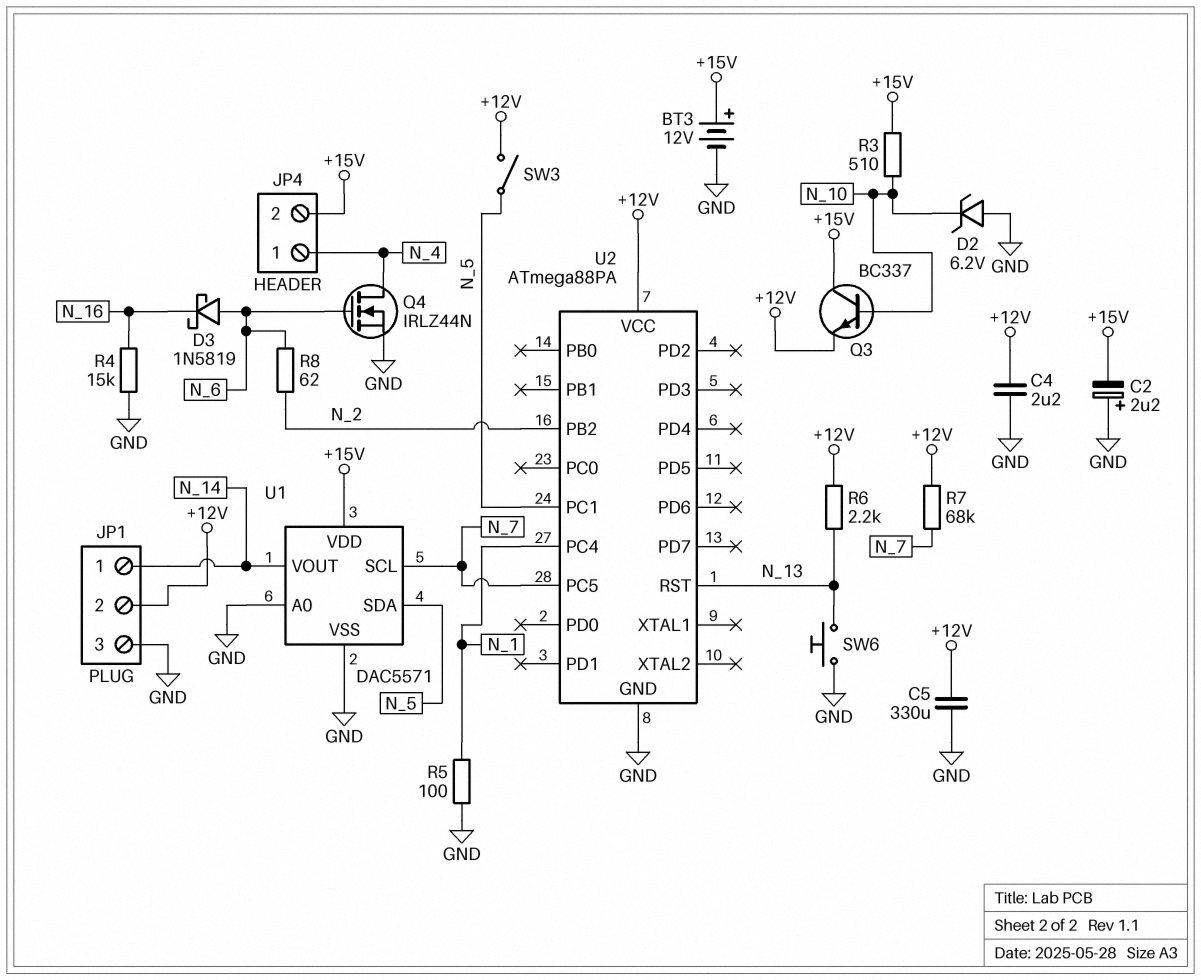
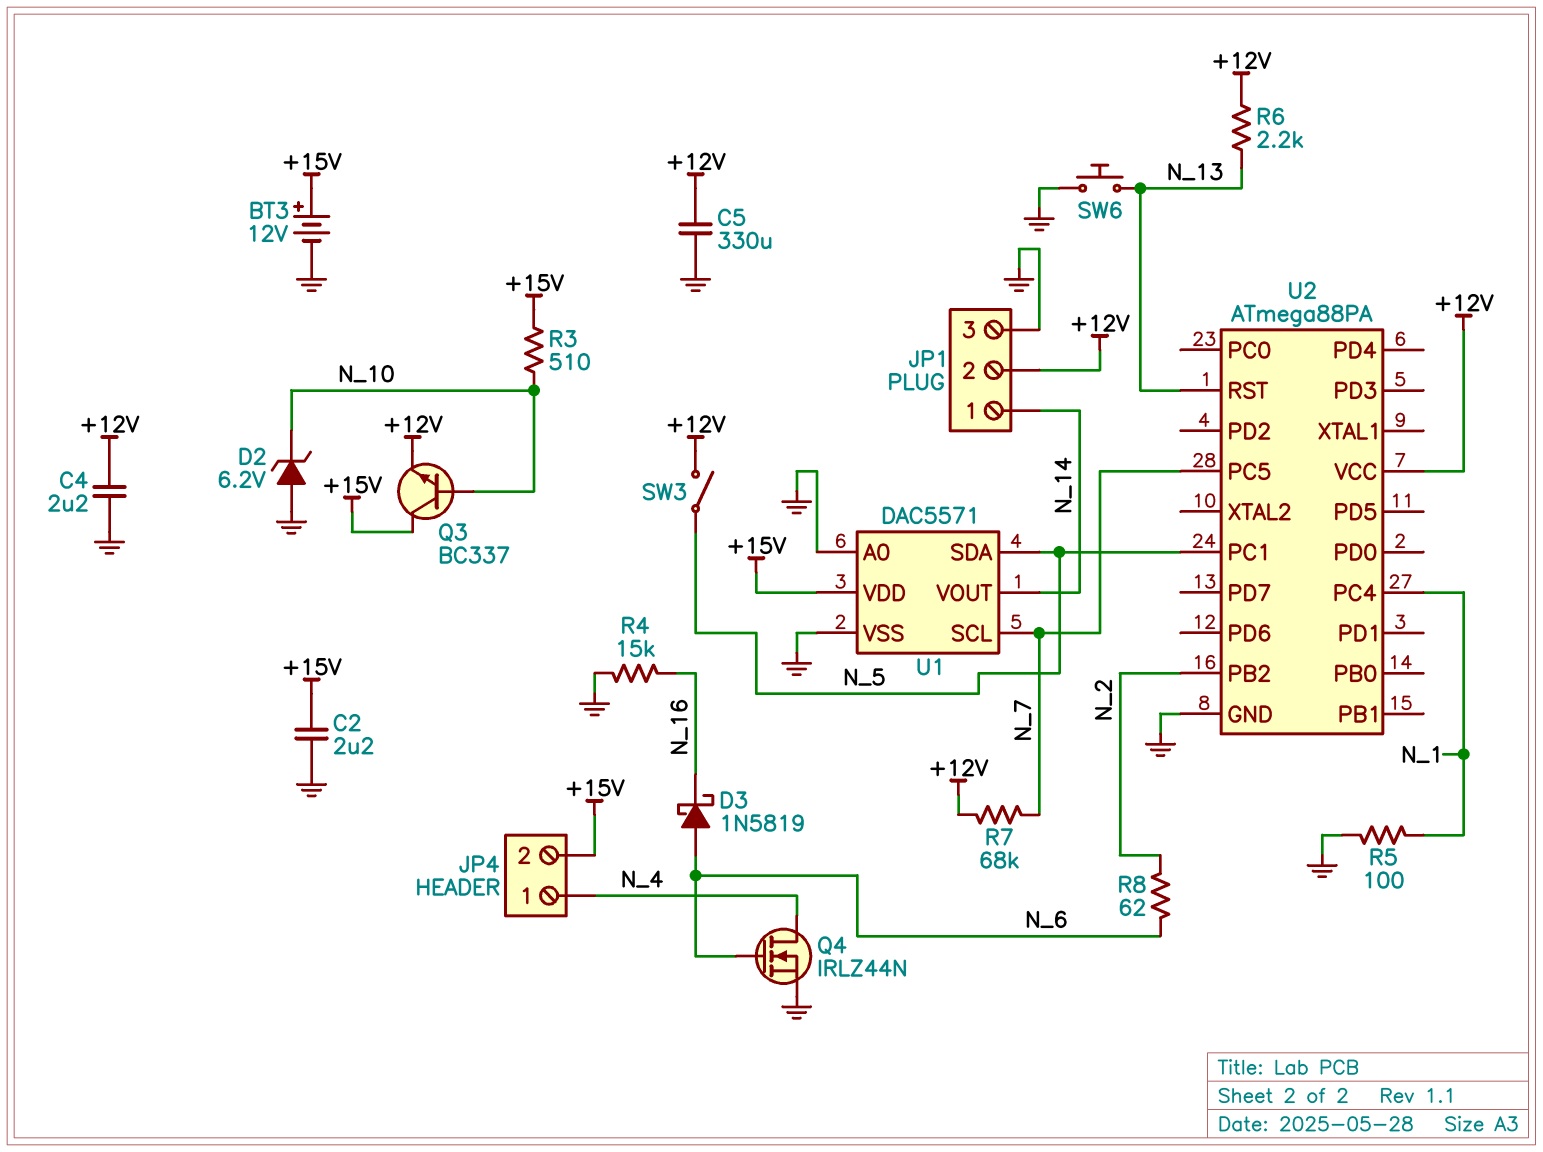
C2: 2.2uF (plus GND, minus +15V) -> 2.2uF (+15V, GND)

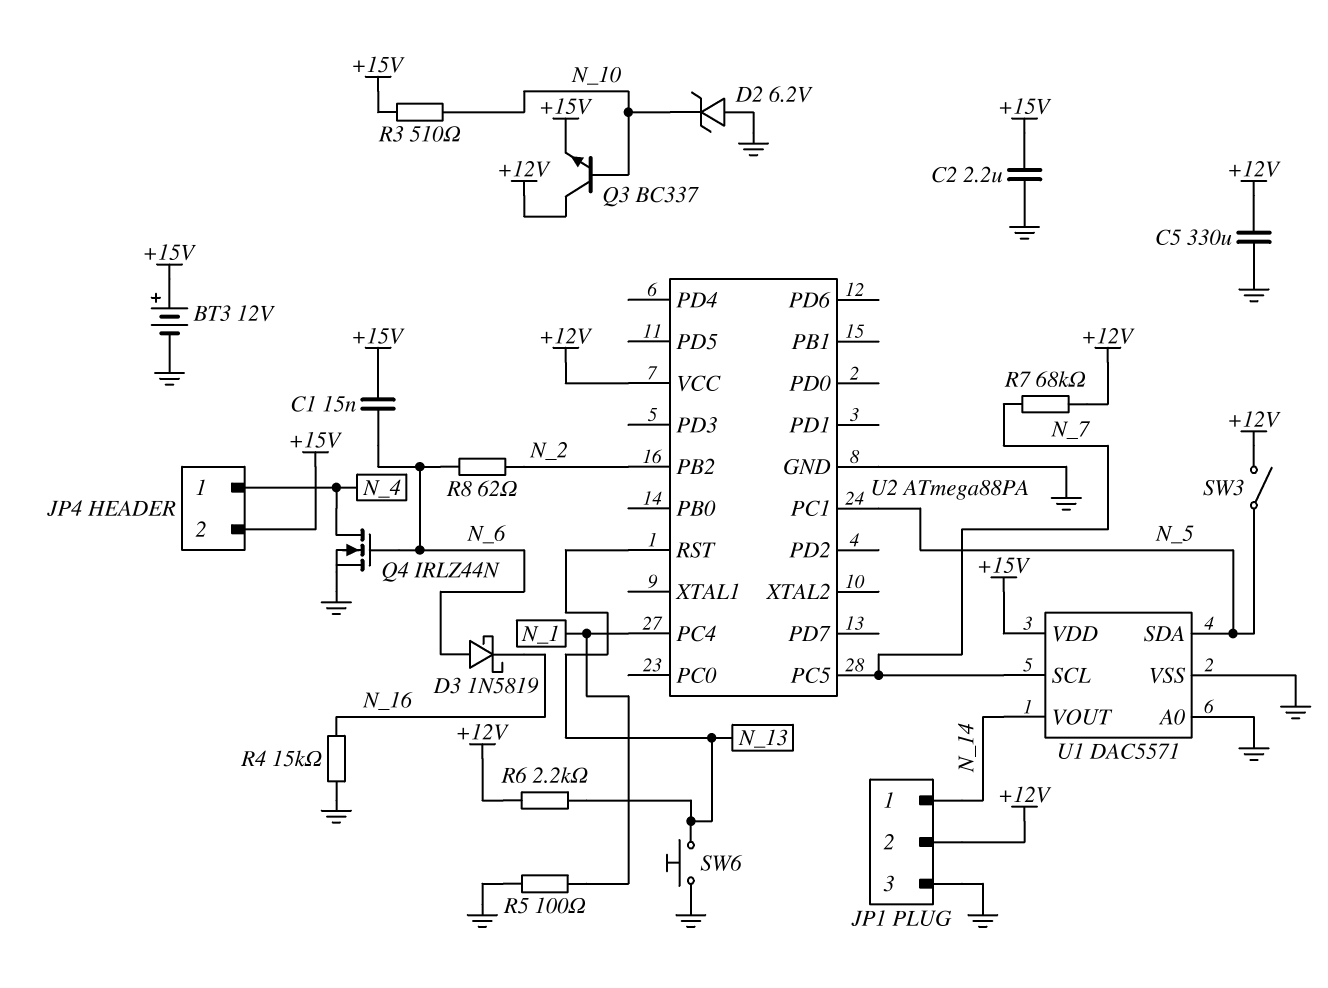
C1: none -> 15nF (+15V, N_6)
C4: 2.2uF (+12V, GND) -> none
Q3: NPN BC337 (B N_10, C +15V, E +12V) -> NPN BC337 (B N_10, C +12V, E +15V)

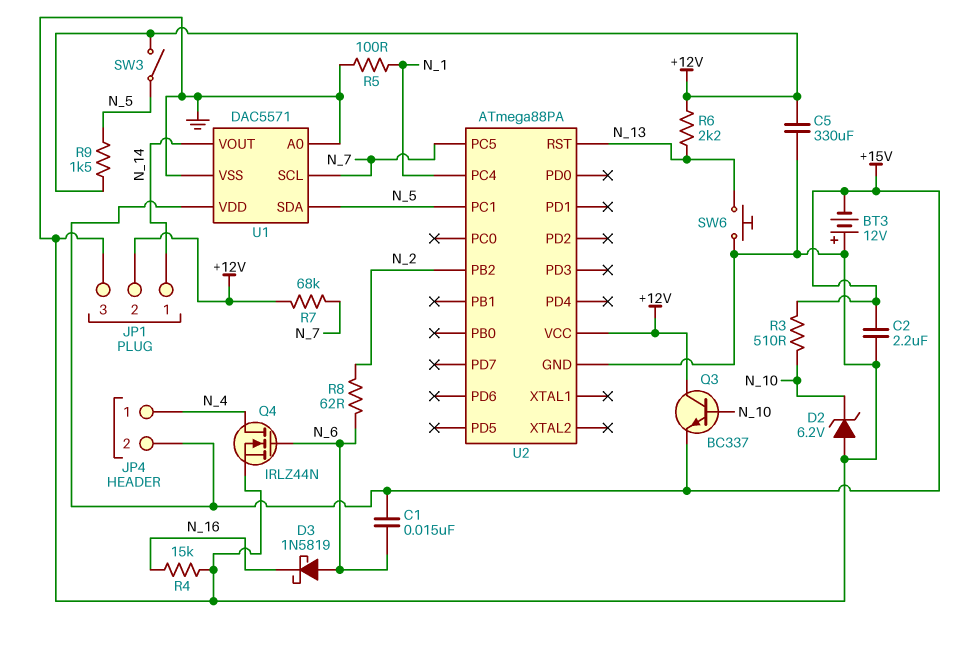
BT3: 12V (plus +15V, minus GND) -> 12V (plus GND, minus +15V)
R9: none -> 1.5k (+12V, N_5)

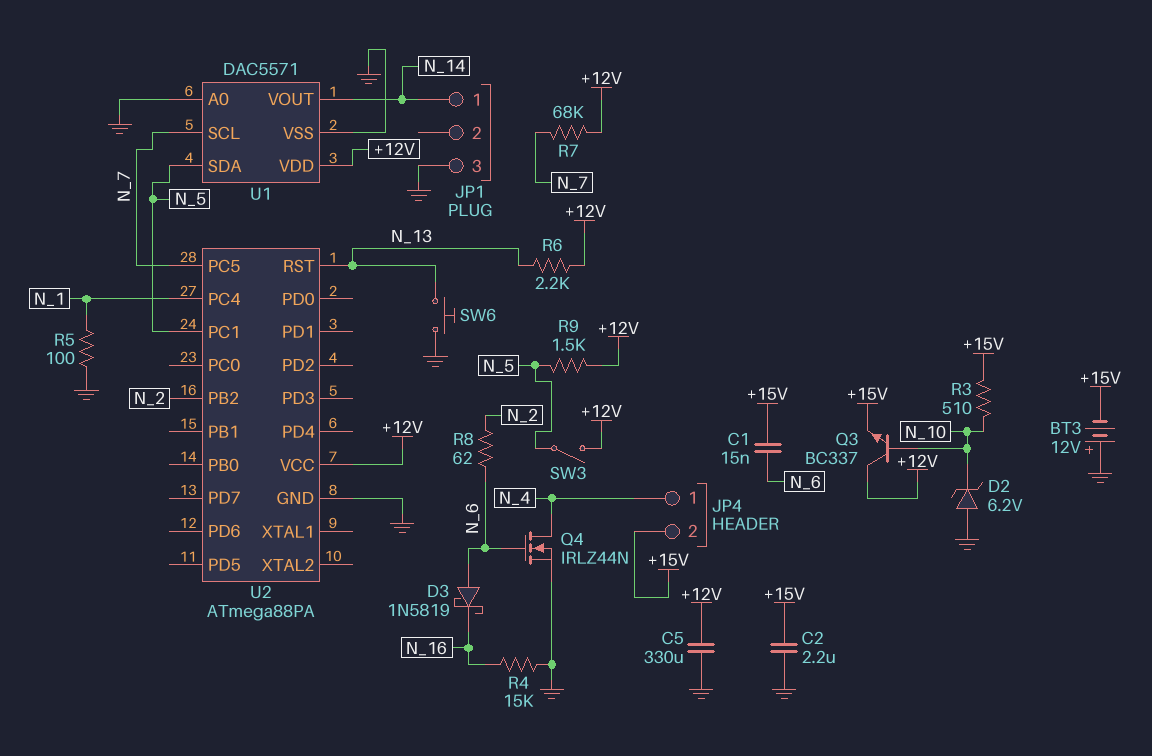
JP1 pin 2: +12V -> none
U1 pin VDD: +15V -> +12V

